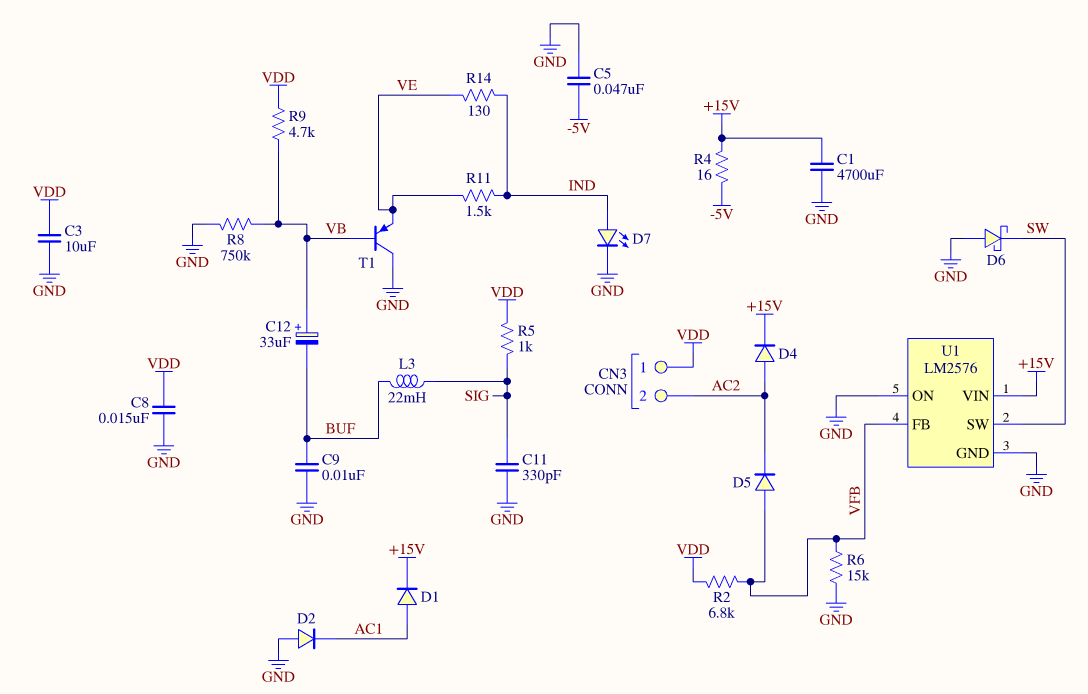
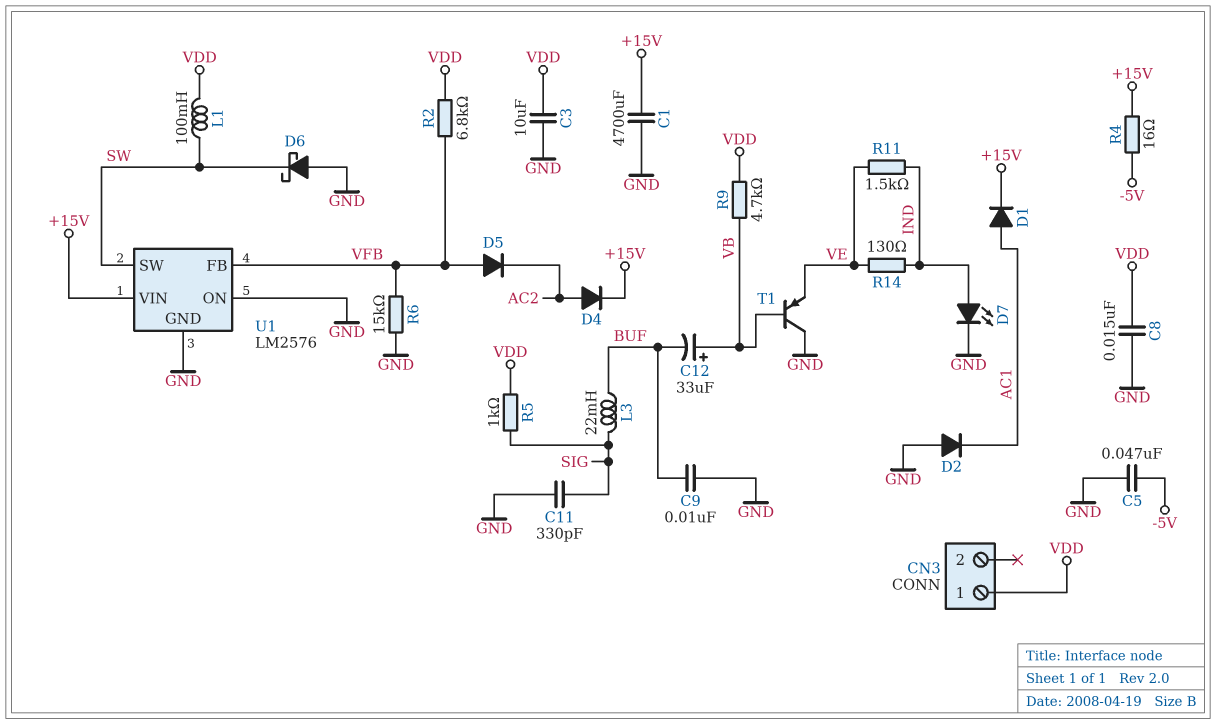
CN3 pin 2: AC2 -> none
L1: none -> 100mH (SW, VDD)
R8: 750k (GND, VB) -> none

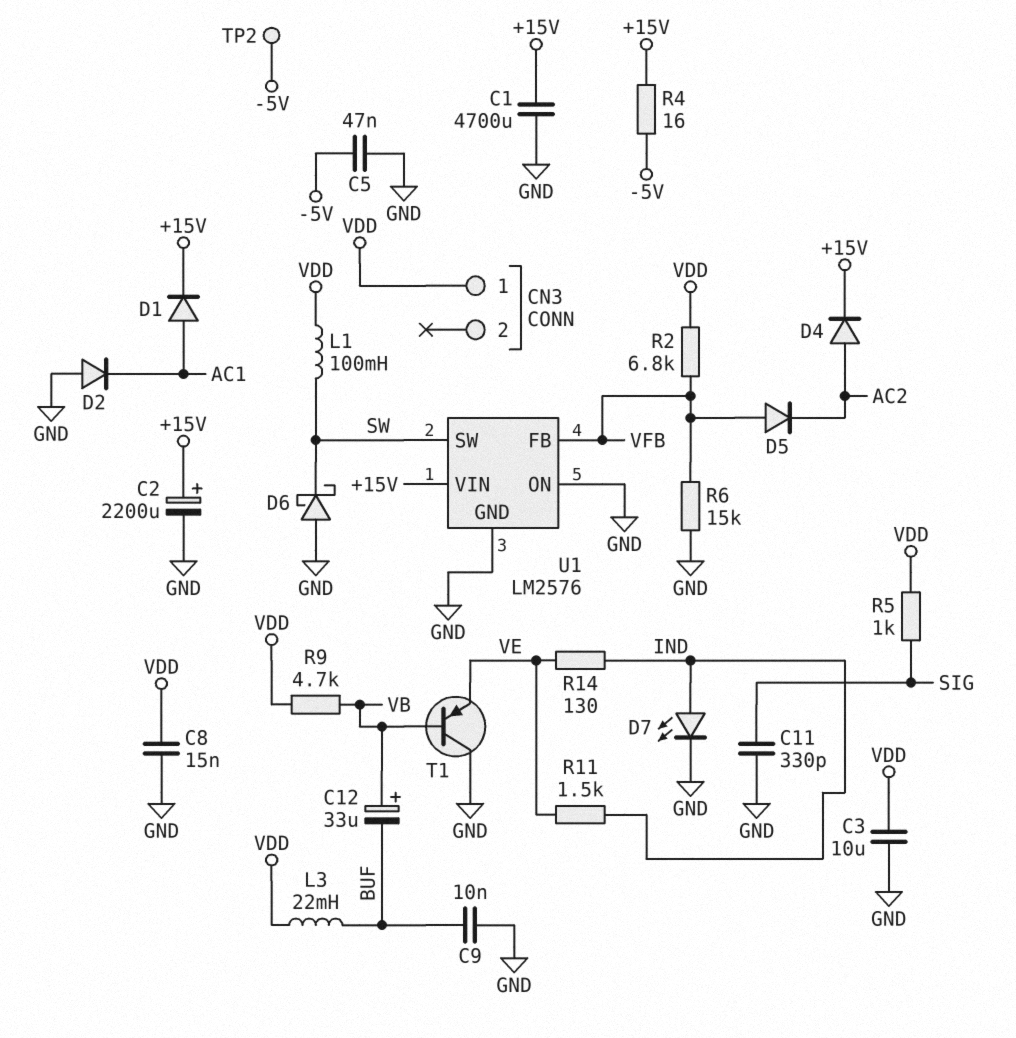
C2: none -> 2200uF (plus +15V, minus GND)
L3: 22mH (BUF, SIG) -> 22mH (BUF, VDD)
TP2: none -> test point (-5V)

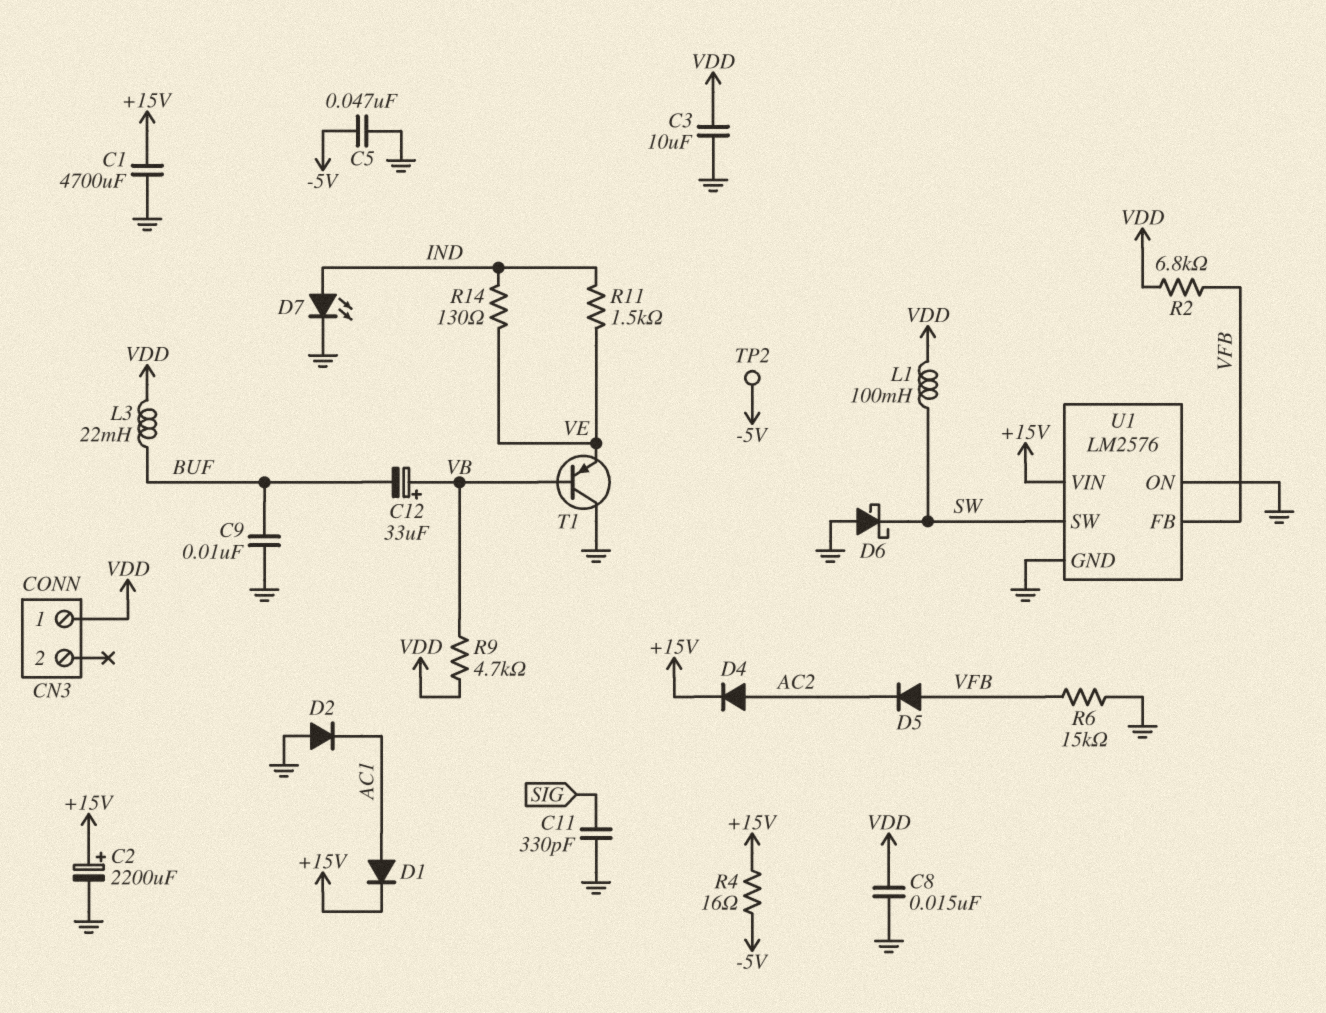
R5: 1k (SIG, VDD) -> none

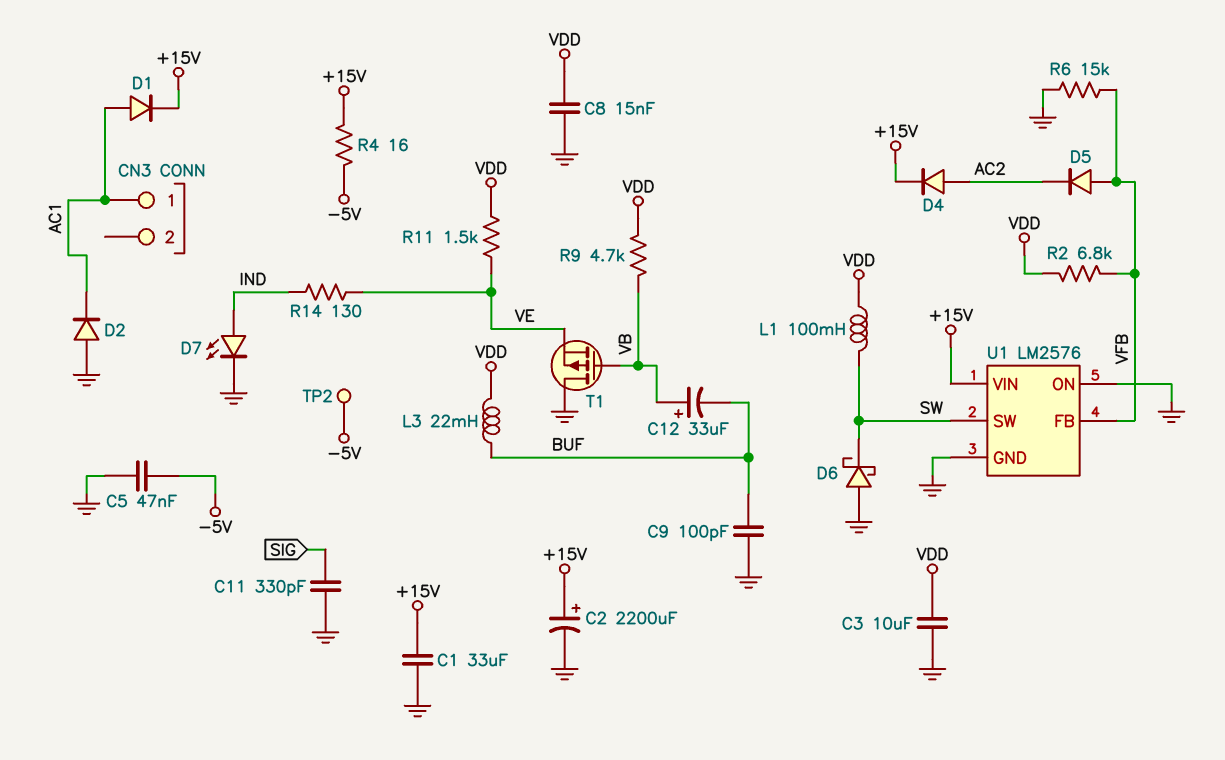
C1: 4700uF (+15V, GND) -> 33uF (+15V, GND)
C9: 10nF (BUF, GND) -> 100pF (BUF, GND)
CN3 pin 1: VDD -> AC1
R11: 1.5k (IND, VE) -> 1.5k (VDD, VE)
T1: PNP (B VB, C GND, E VE) -> PMOS (G VB, D GND, S VE)

